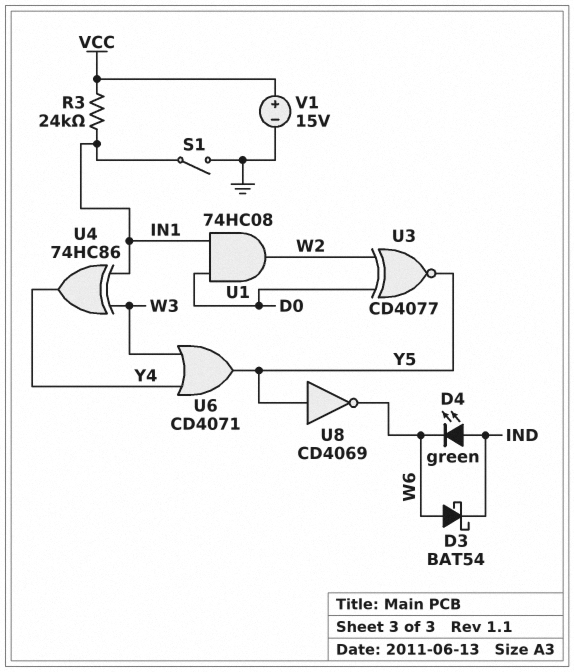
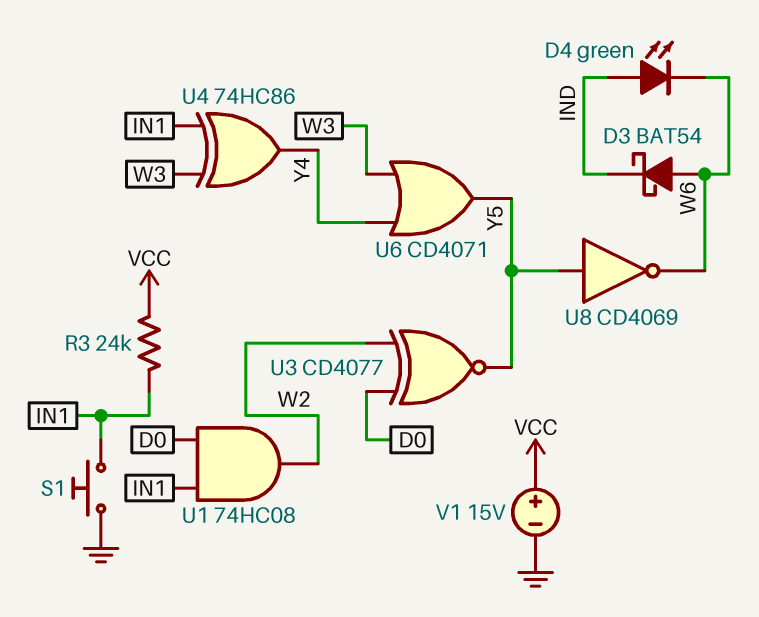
S1: switch (GND, IN1) -> button (GND, IN1)

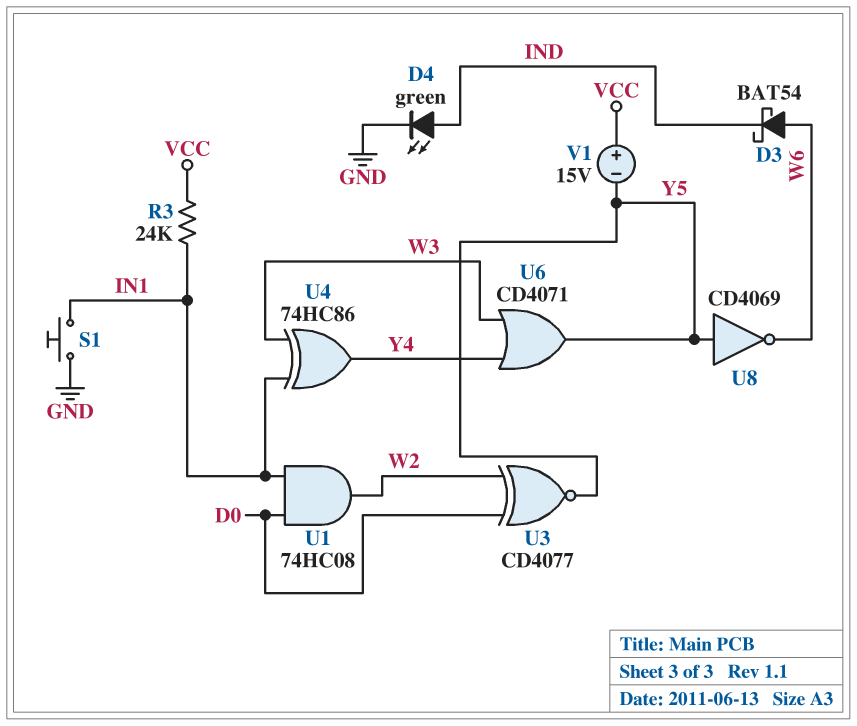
D4: LED green (A IND, K W6) -> LED green (A IND, K GND)
V1: 15V (plus VCC, minus GND) -> 15V (plus VCC, minus Y5)

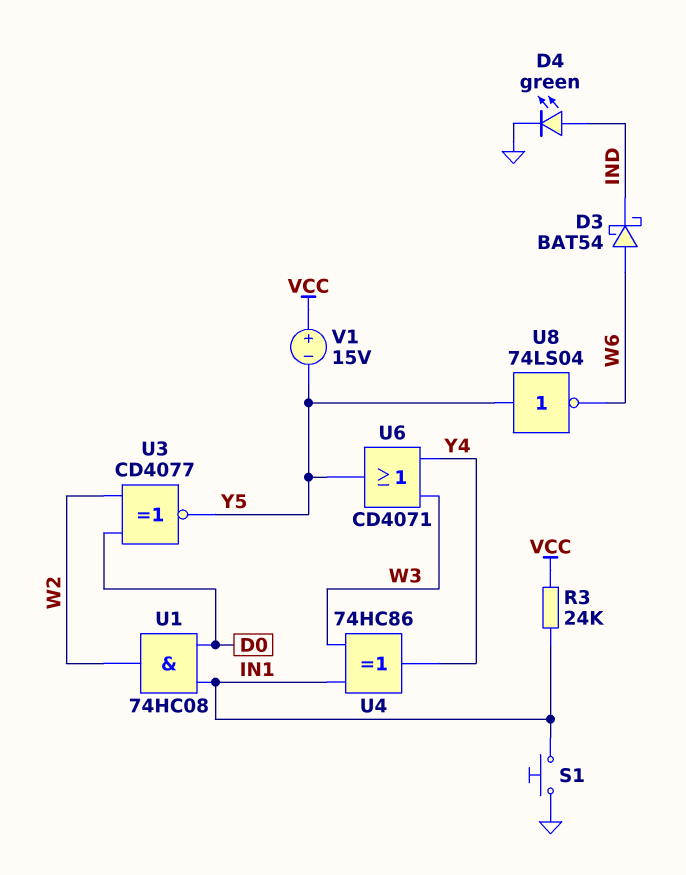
U8: NOT CD4069 (in Y5, out W6) -> NOT 74LS04 (in Y5, out W6)

